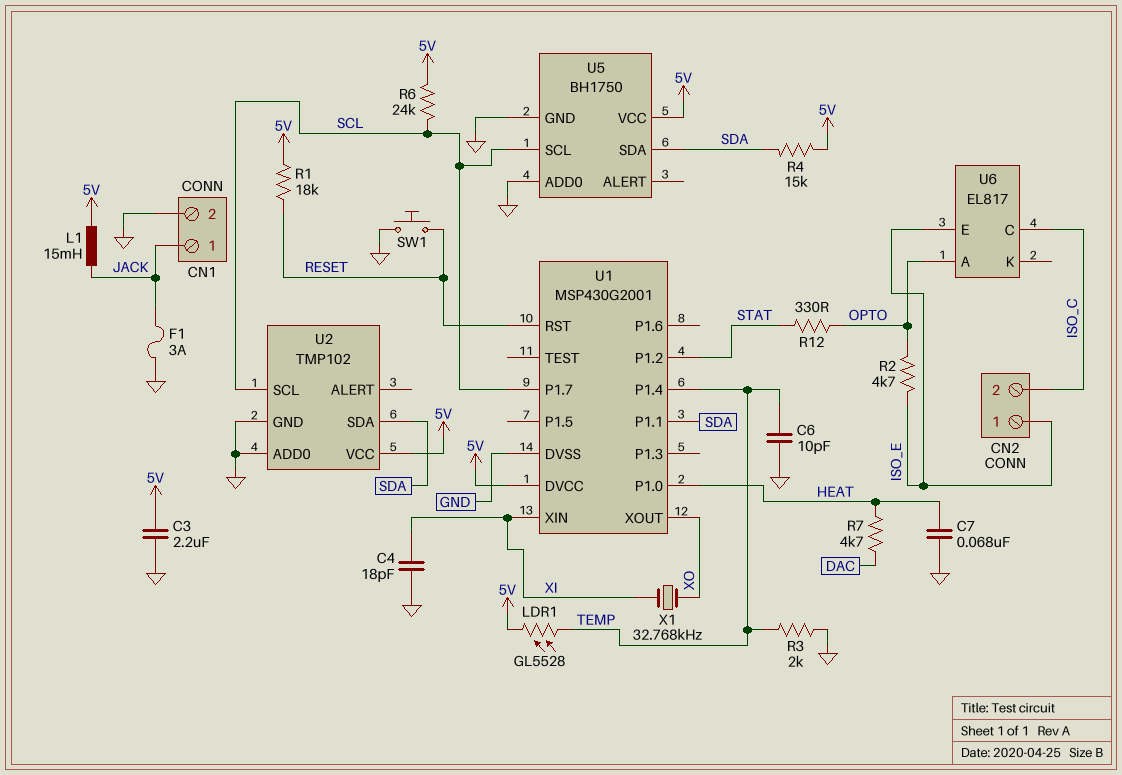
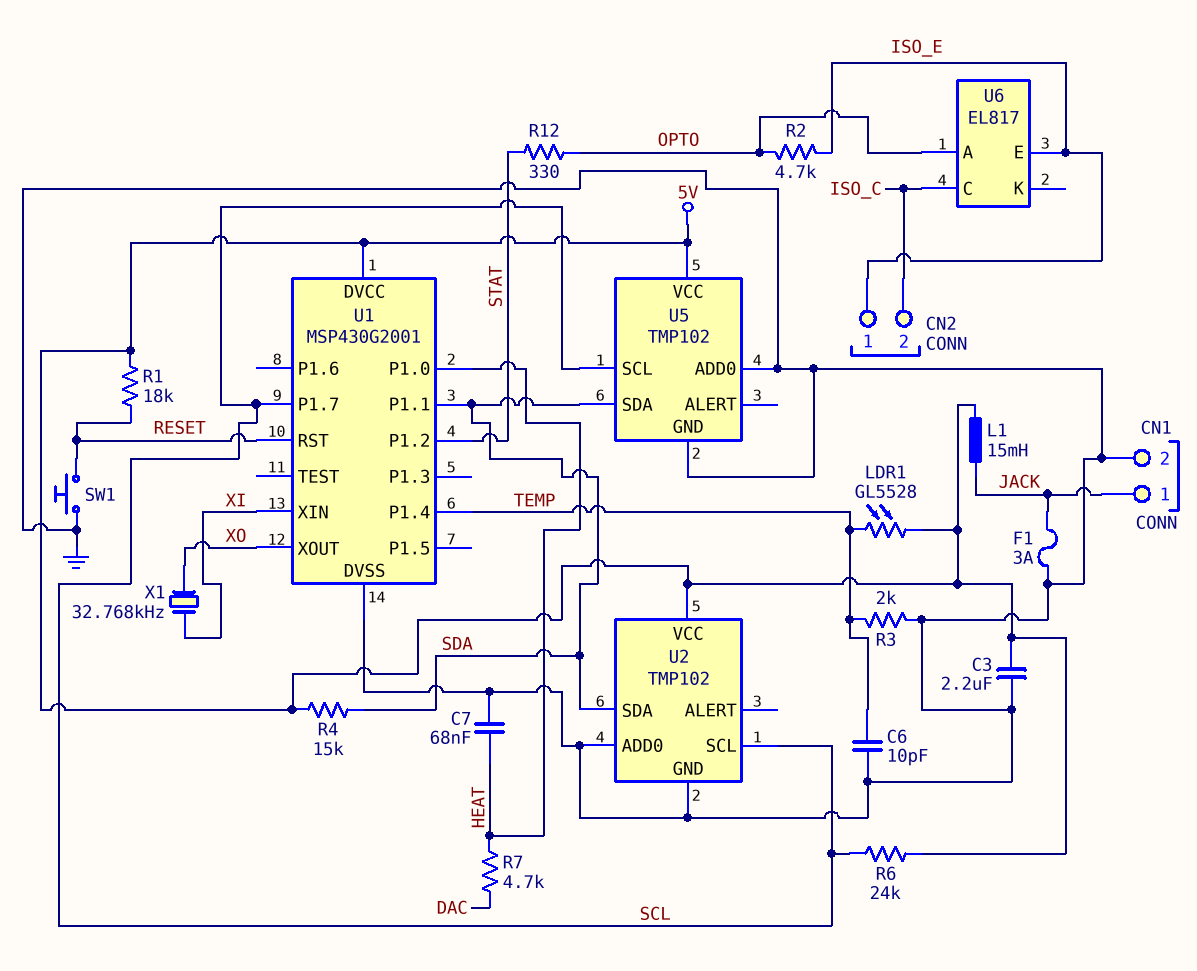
C4: 18pF (GND, XI) -> none
U5: BH1750 -> TMP102

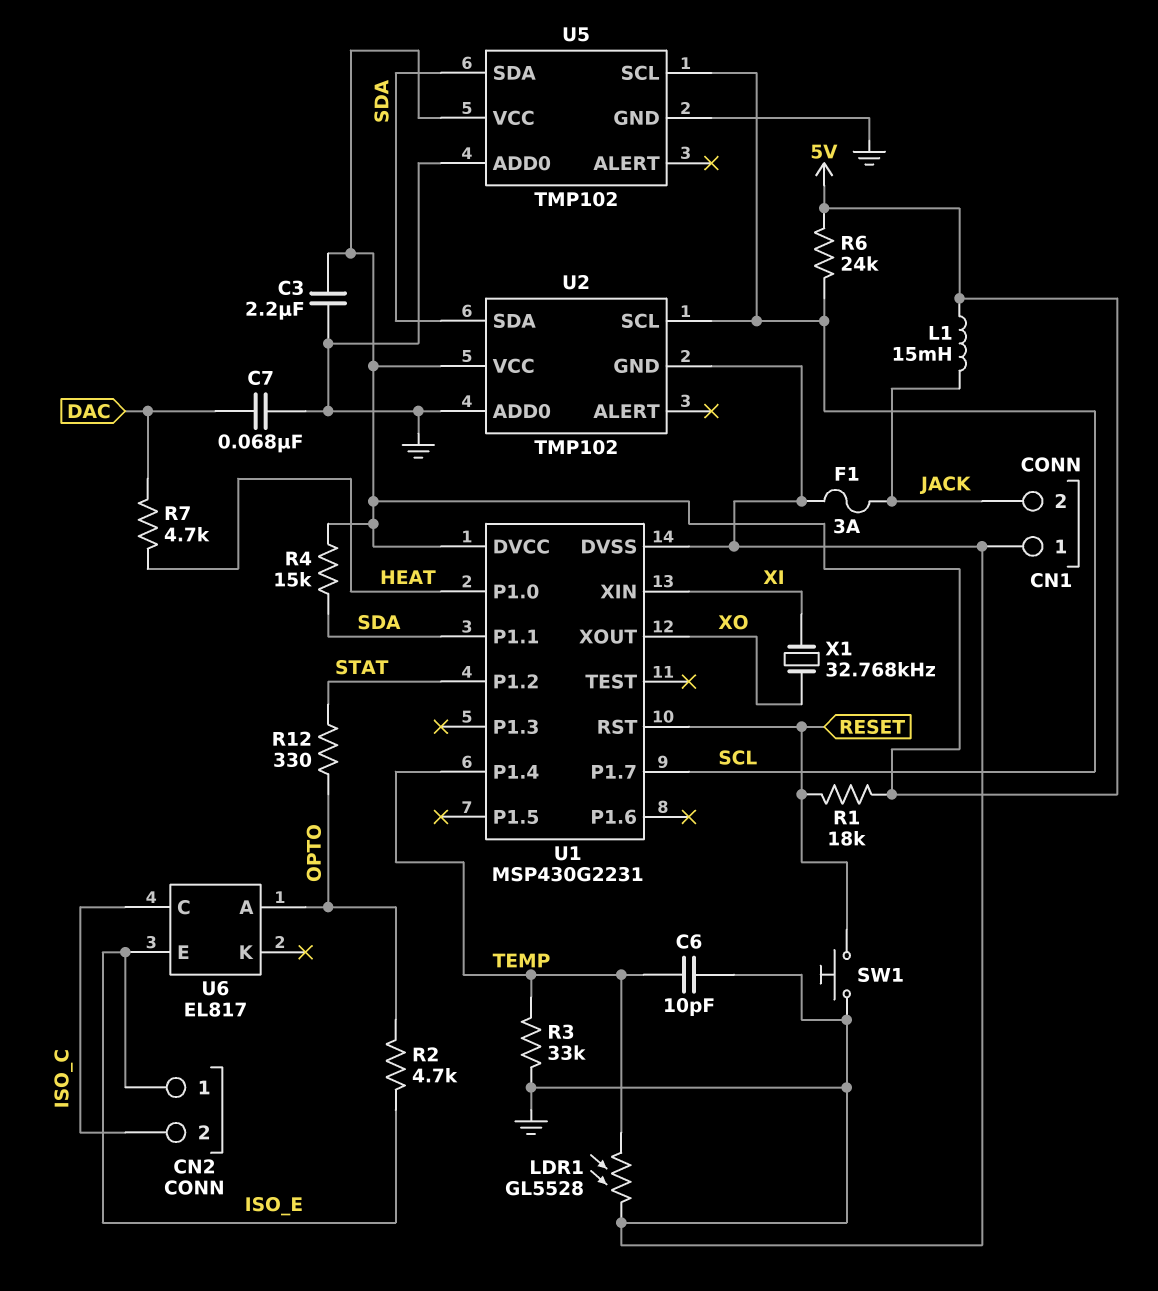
C7: 68nF (GND, HEAT) -> 68nF (DAC, GND)
CN1 pin 1: JACK -> GND
CN1 pin 2: GND -> JACK
LDR1: GL5528 (5V, TEMP) -> GL5528 (GND, TEMP)
R3: 2k (GND, TEMP) -> 33k (GND, TEMP)
U1: MSP430G2001 -> MSP430G2231

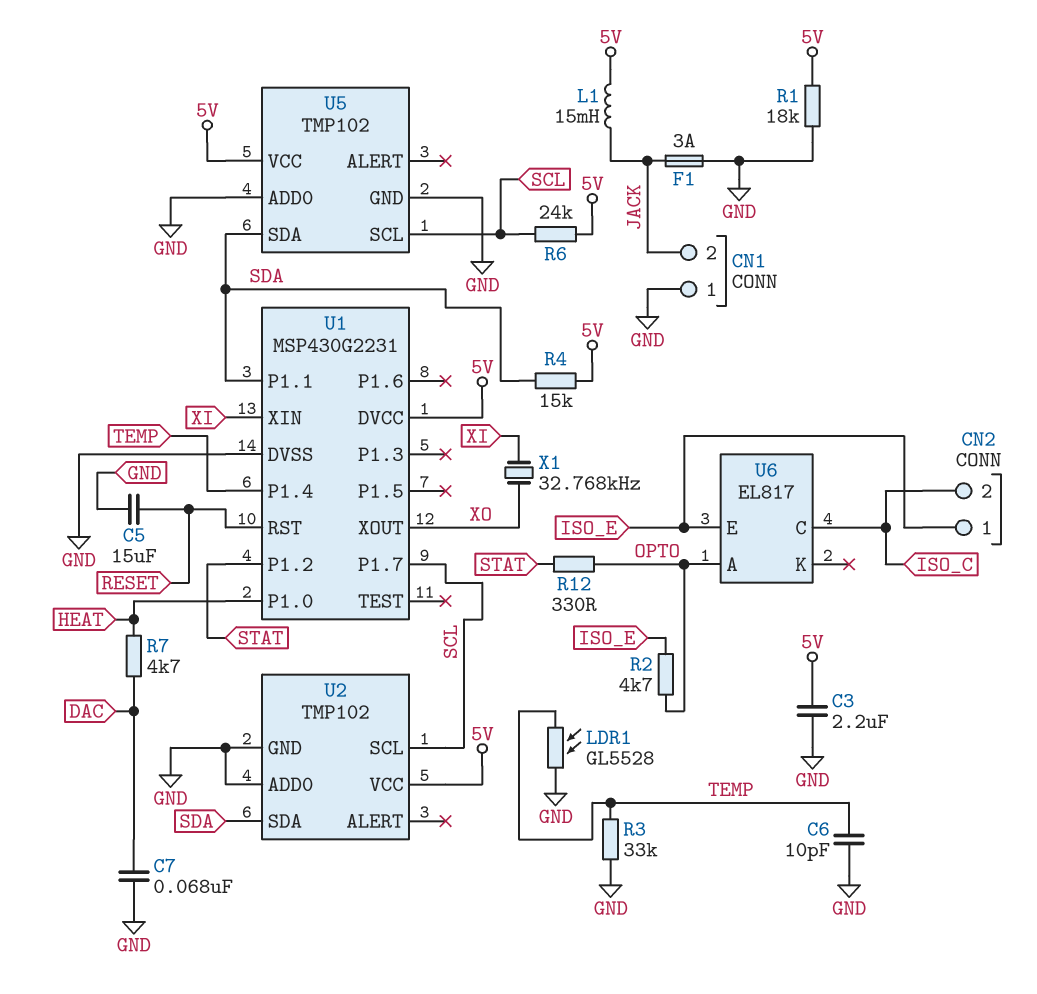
C5: none -> 15uF (GND, RESET)
R1: 18k (5V, RESET) -> 18k (5V, GND)
SW1: button (GND, RESET) -> none

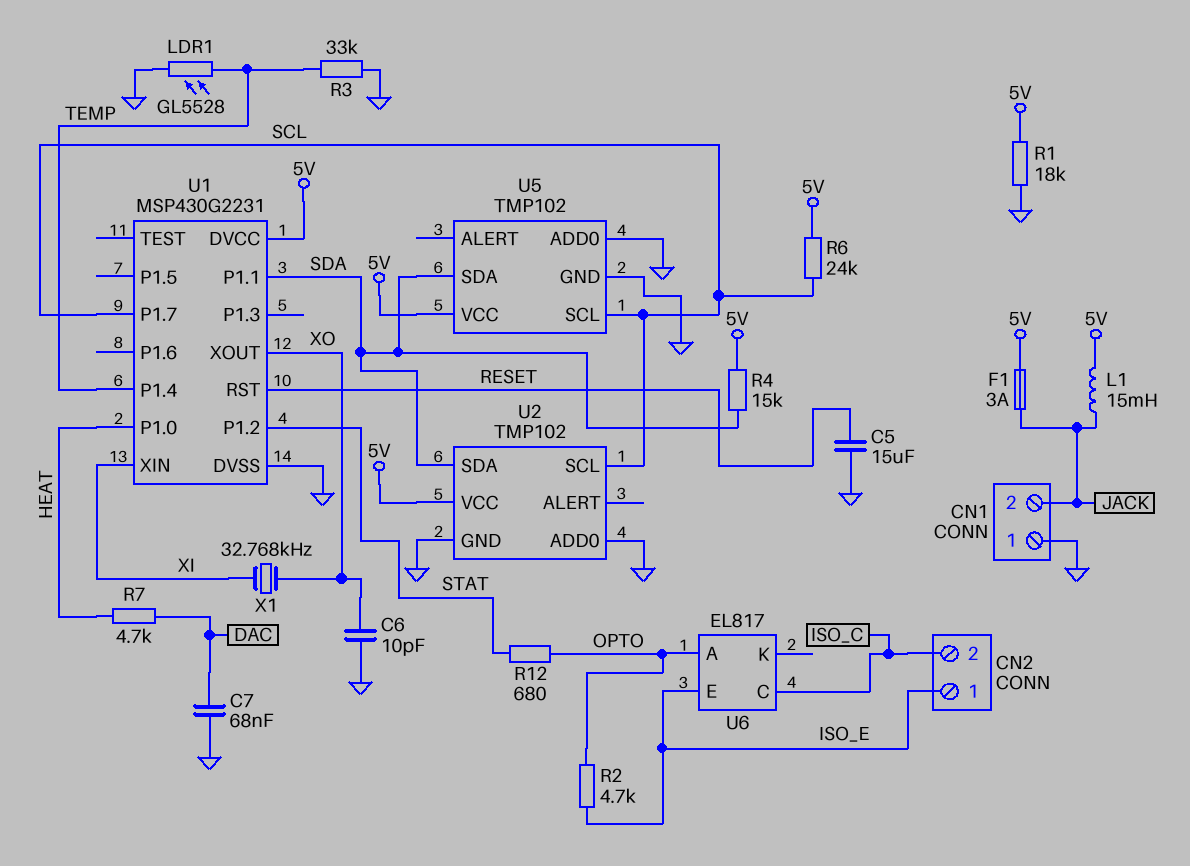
C3: 2.2uF (5V, GND) -> none
C6: 10pF (GND, TEMP) -> 10pF (GND, XO)
F1: 3A (GND, JACK) -> 3A (5V, JACK)
R12: 330 (OPTO, STAT) -> 680 (OPTO, STAT)

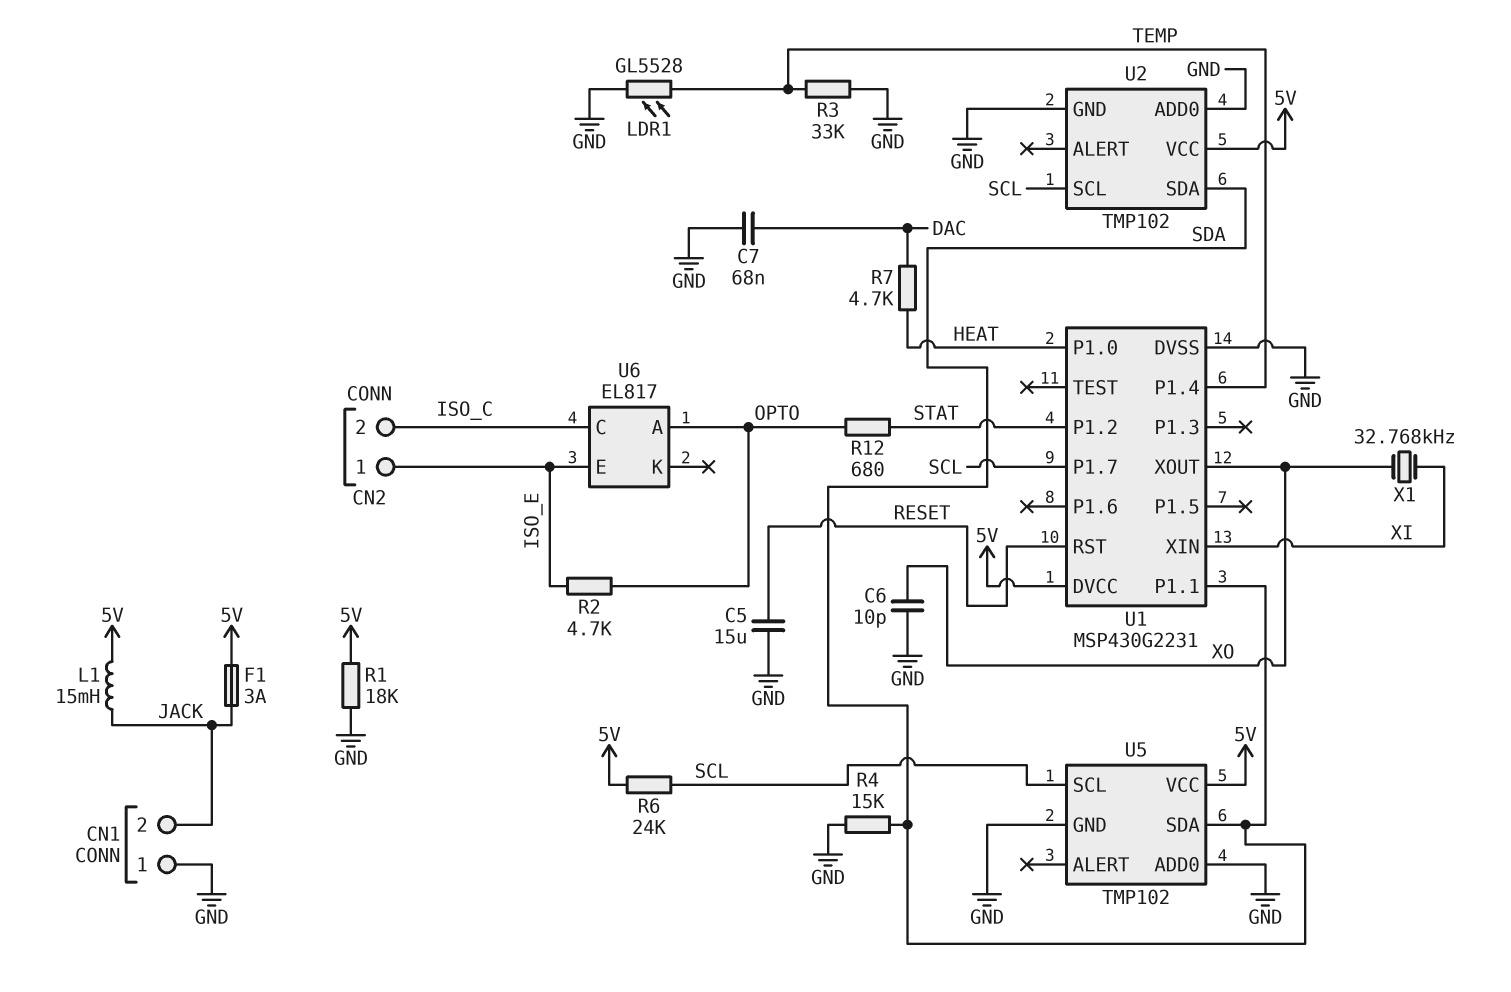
R4: 15k (5V, SDA) -> 15k (GND, SDA)

